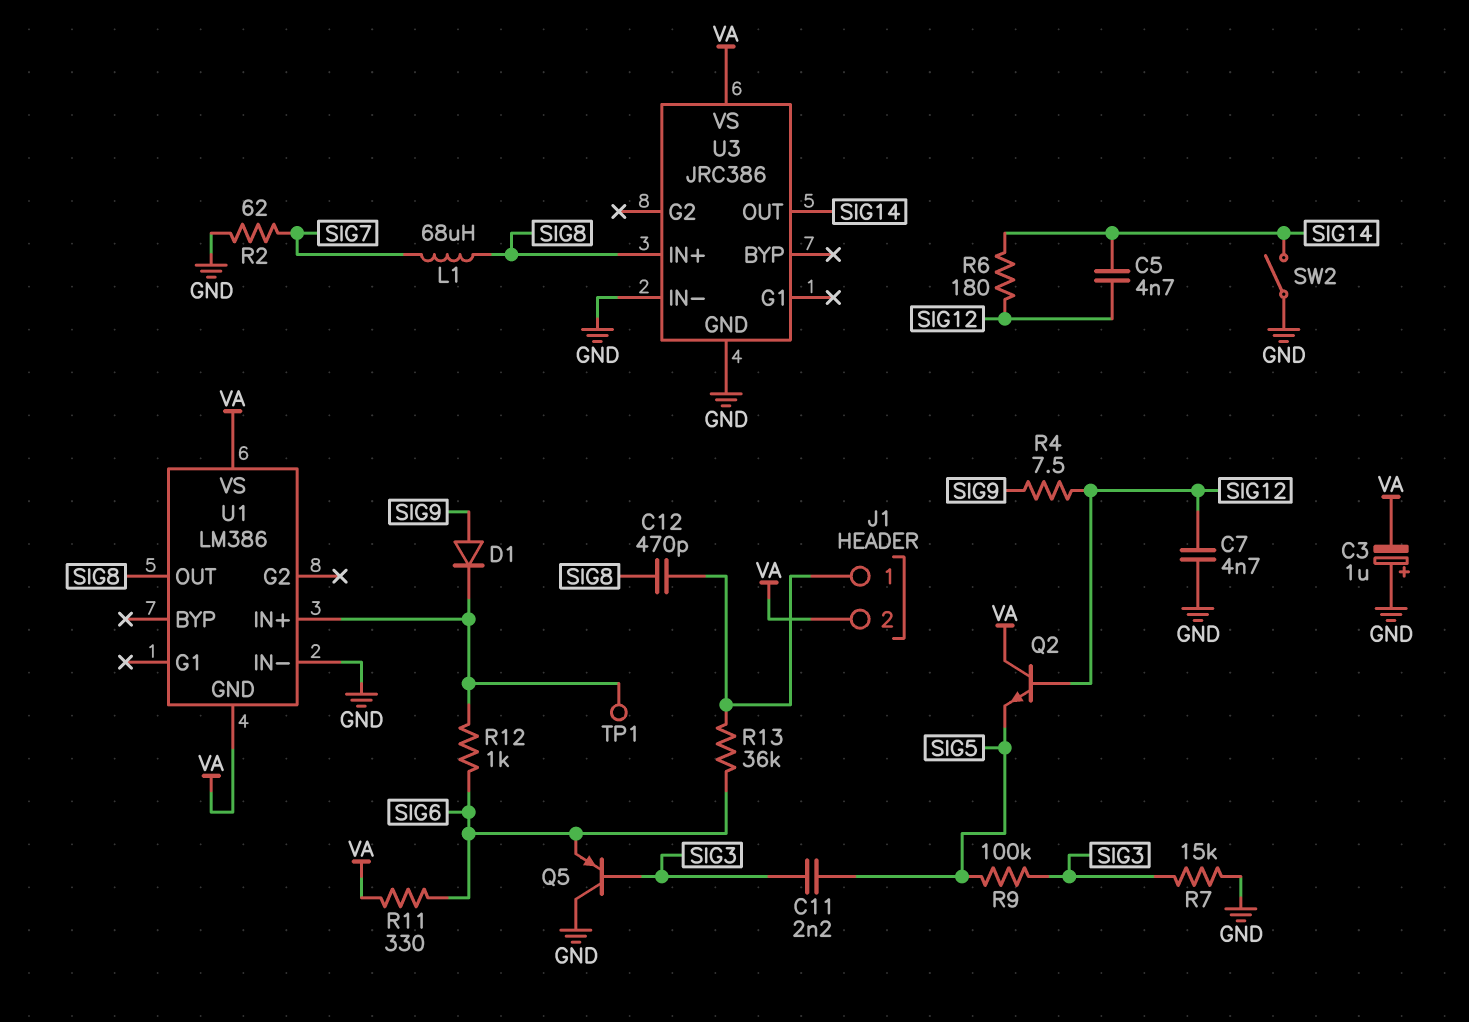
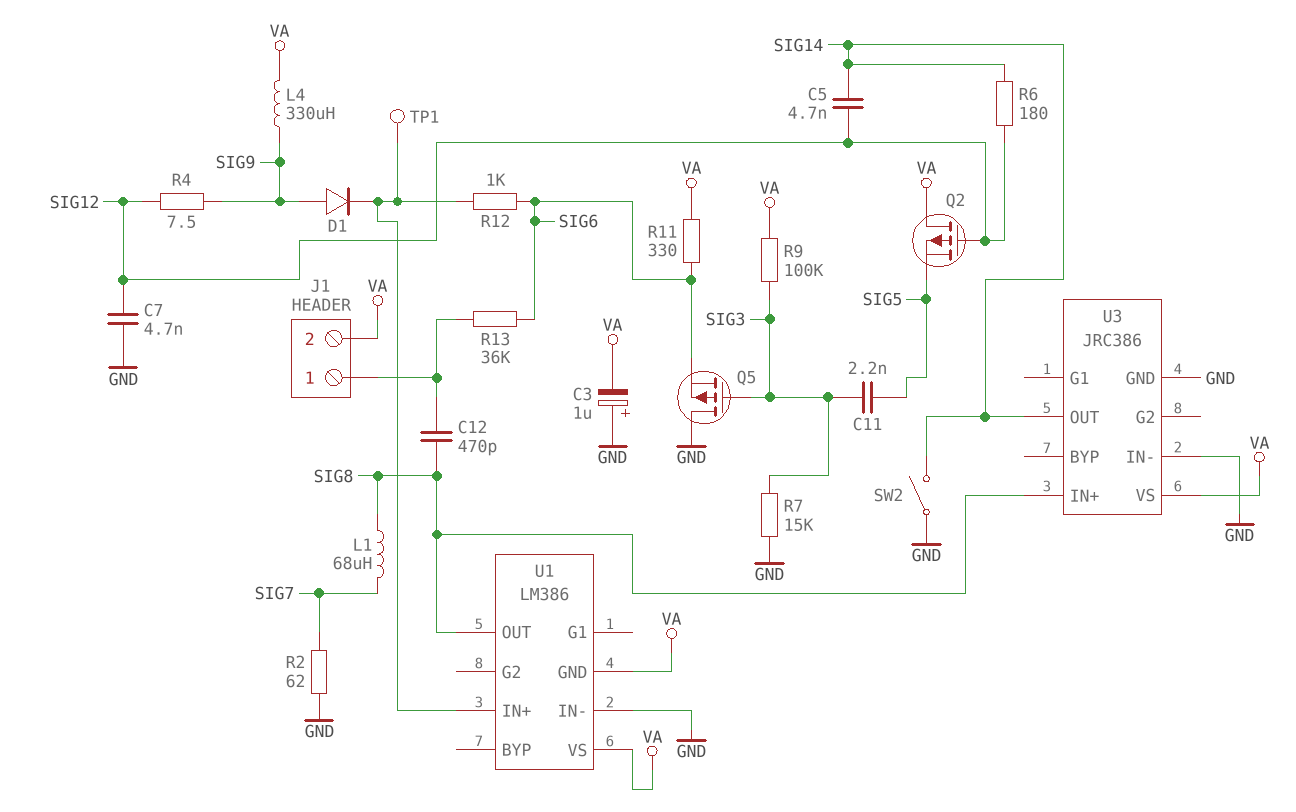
L4: none -> 330uH (SIG9, VA)
Q2: NPN (B SIG12, C VA, E SIG5) -> PMOS (G SIG12, D VA, S SIG5)
Q5: PNP (B SIG3, C GND, E SIG6) -> PMOS (G SIG3, D GND, S SIG6)
R9: 100k (SIG3, SIG5) -> 100k (SIG3, VA)

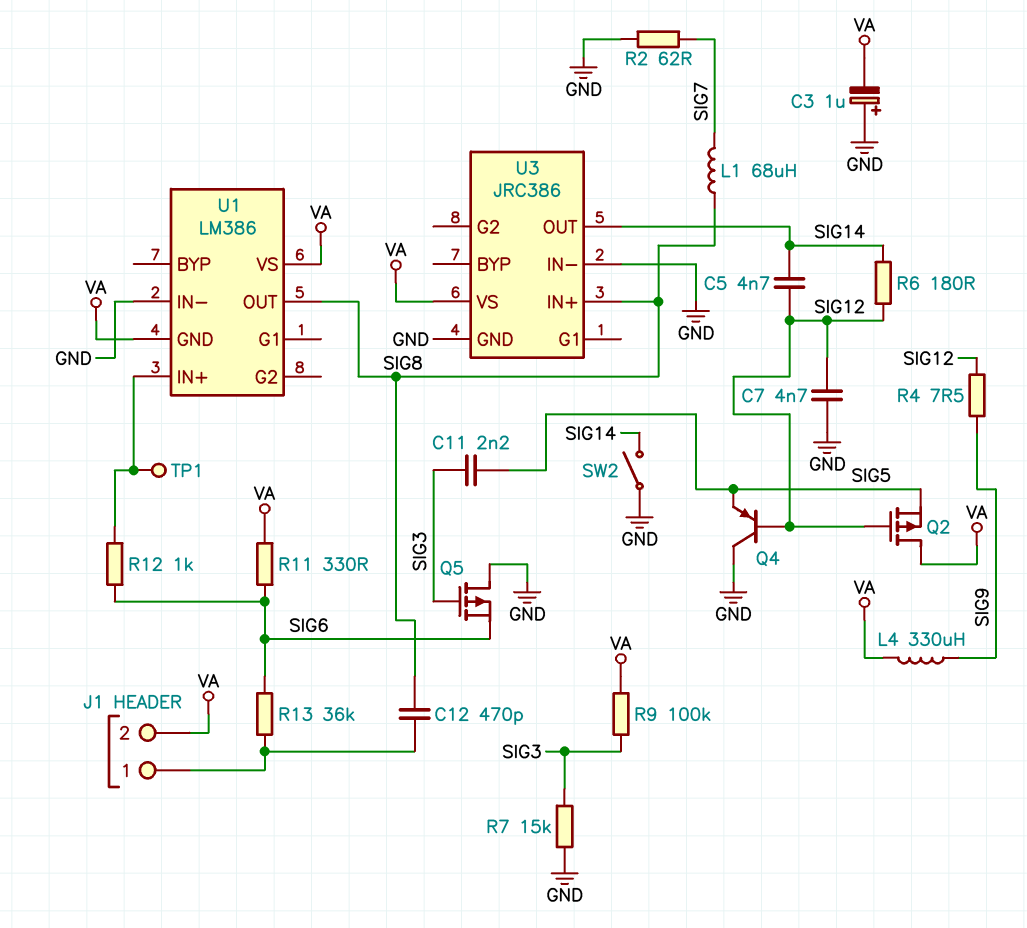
D1: diode (A SIG9, K U1/IN+) -> none
Q4: none -> PNP (B SIG12, C GND, E SIG5)

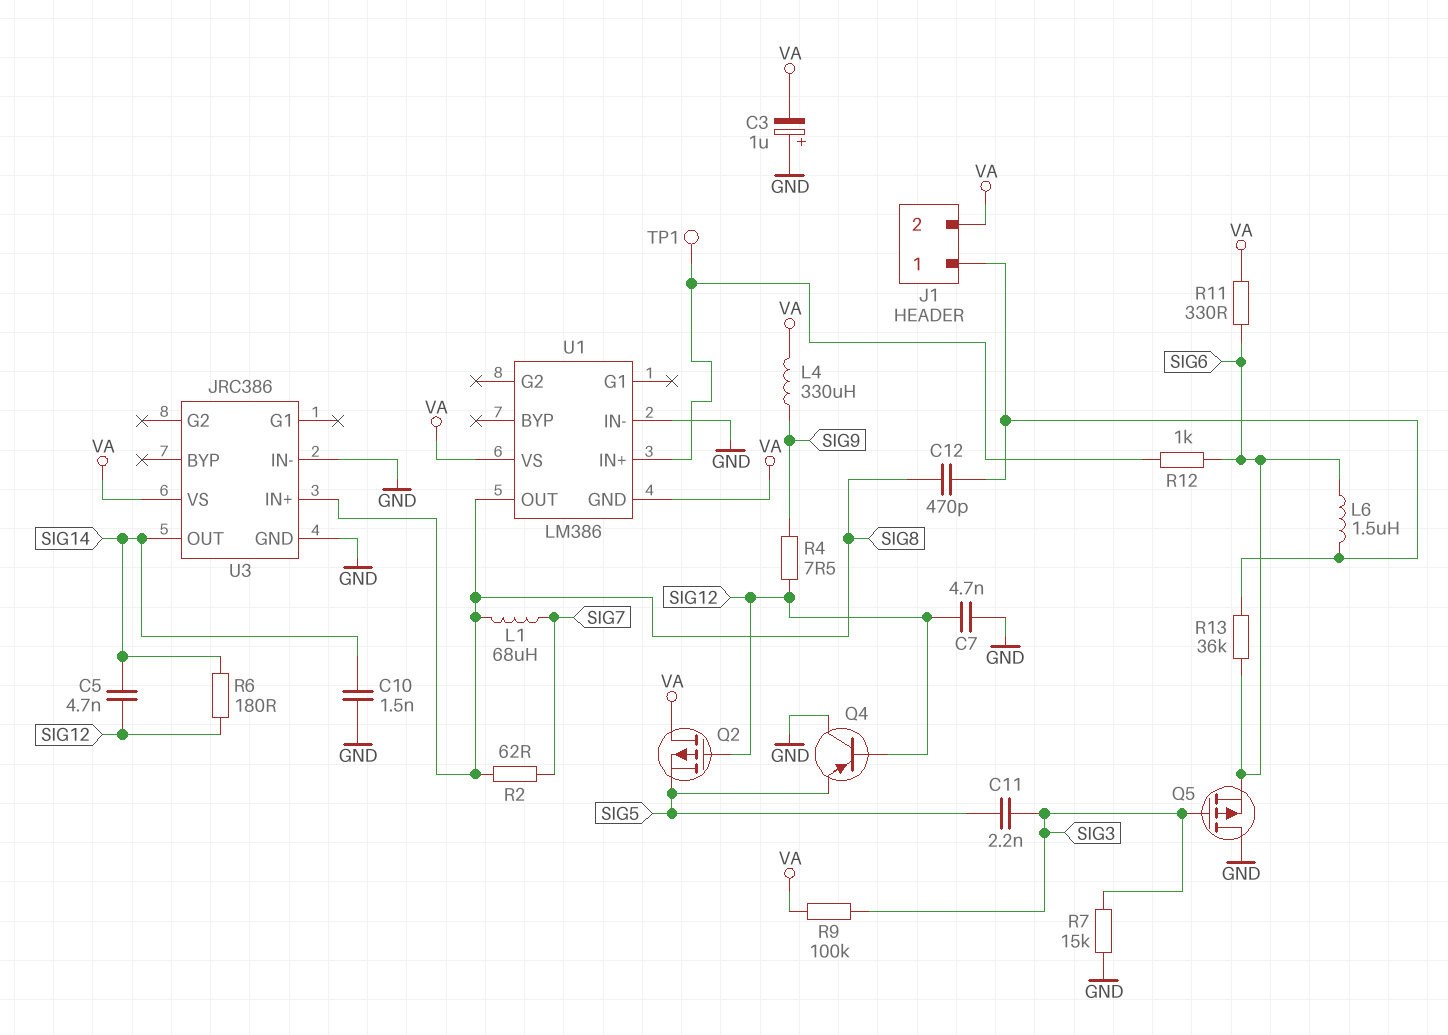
C10: none -> 1.5nF (GND, SIG14)
L6: none -> 1.5uH (J1/1, SIG6)
R2: 62 (GND, SIG7) -> 62 (SIG7, SIG8)
SW2: switch (GND, SIG14) -> none

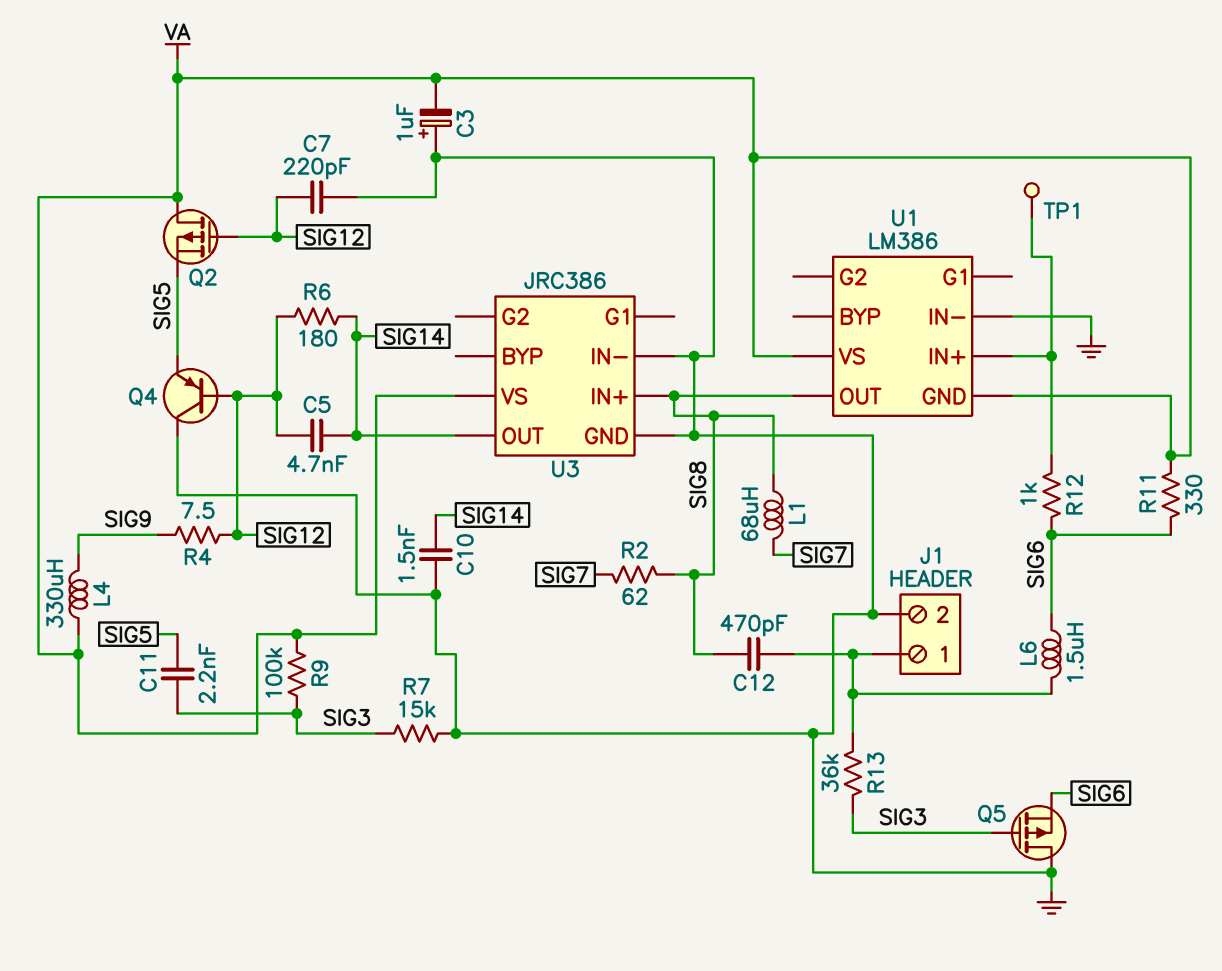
C7: 4.7nF (GND, SIG12) -> 220pF (GND, SIG12)
J1 pin 2: VA -> GND
R13: 36k (J1/1, SIG6) -> 36k (J1/1, SIG3)

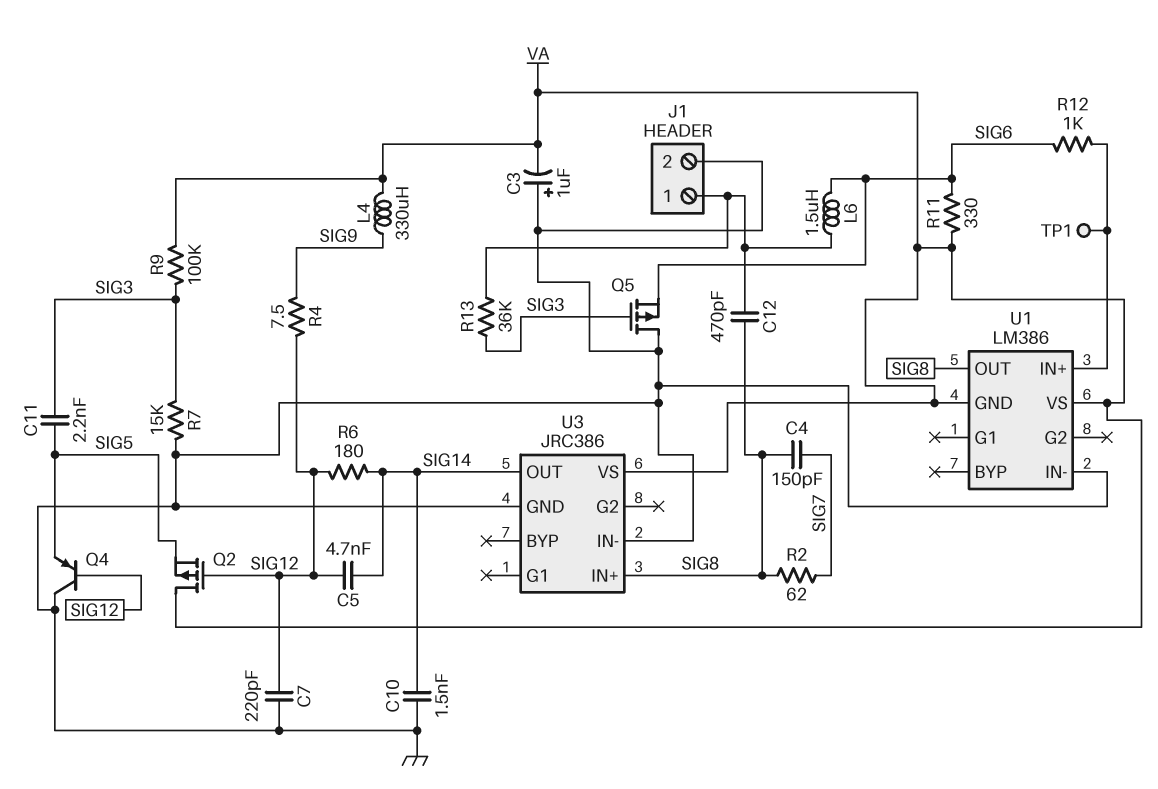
C4: none -> 150pF (SIG7, SIG8)
L1: 68uH (SIG7, SIG8) -> none

